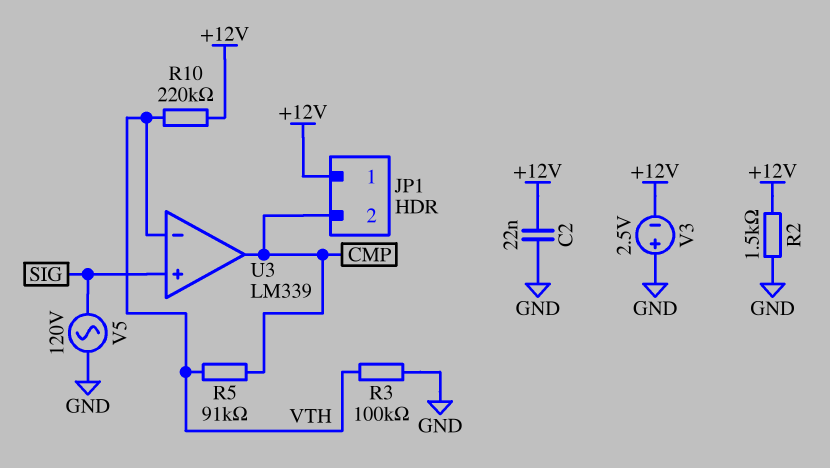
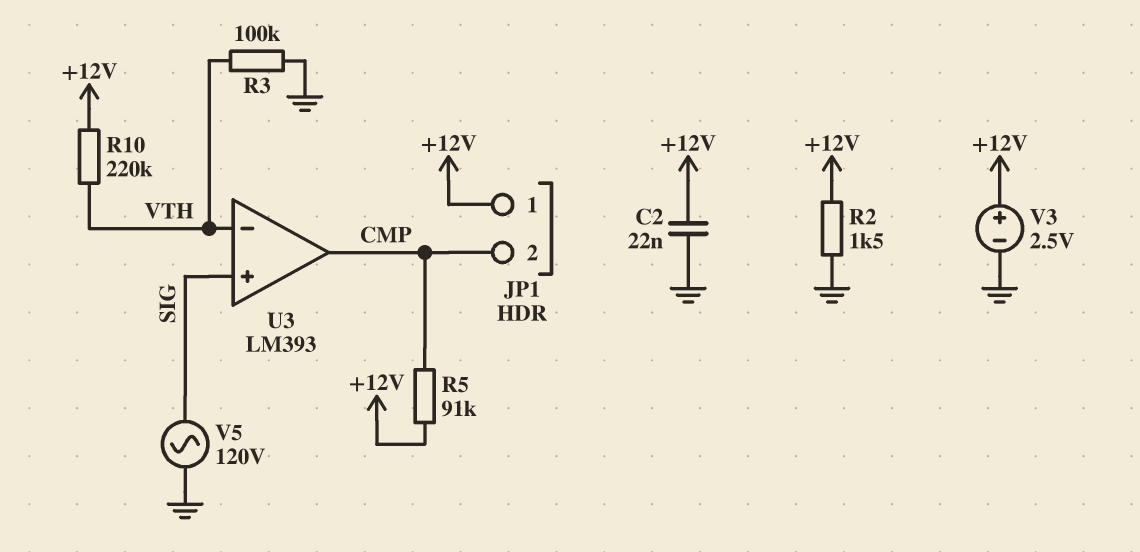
R5: 91k (CMP, VTH) -> 91k (+12V, CMP)
U3: LM339 -> LM393
V3: 2.5V (plus GND, minus +12V) -> 2.5V (plus +12V, minus GND)

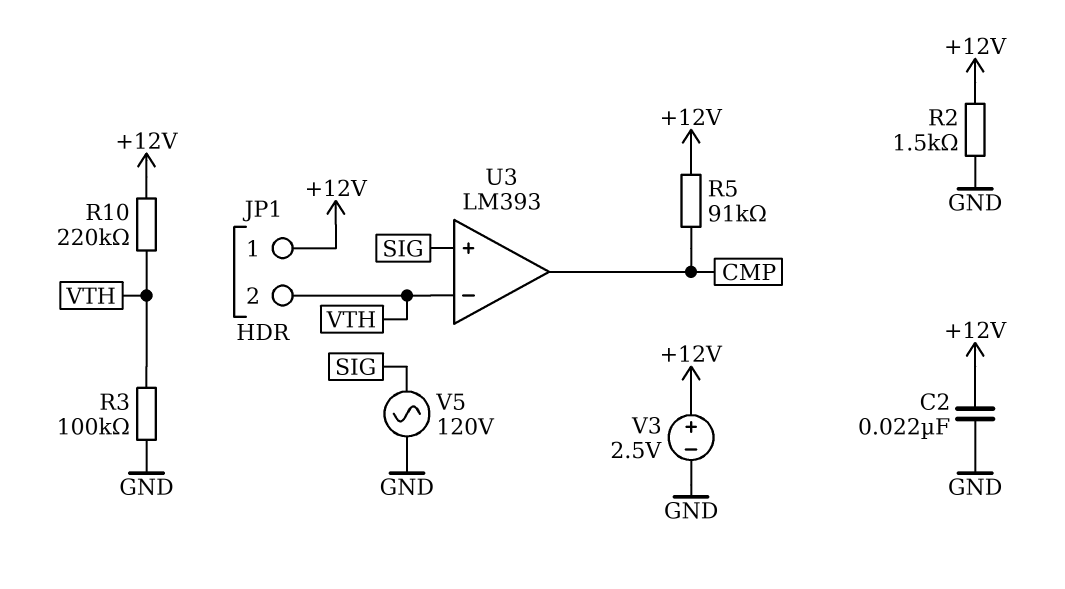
JP1 pin 2: CMP -> VTH

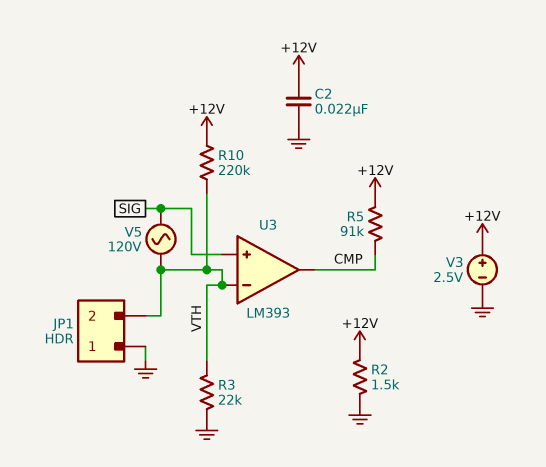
JP1 pin 1: +12V -> GND
R3: 100k (GND, VTH) -> 22k (GND, VTH)
V5: AC 120V (GND, SIG) -> AC 120V (SIG, VTH)

